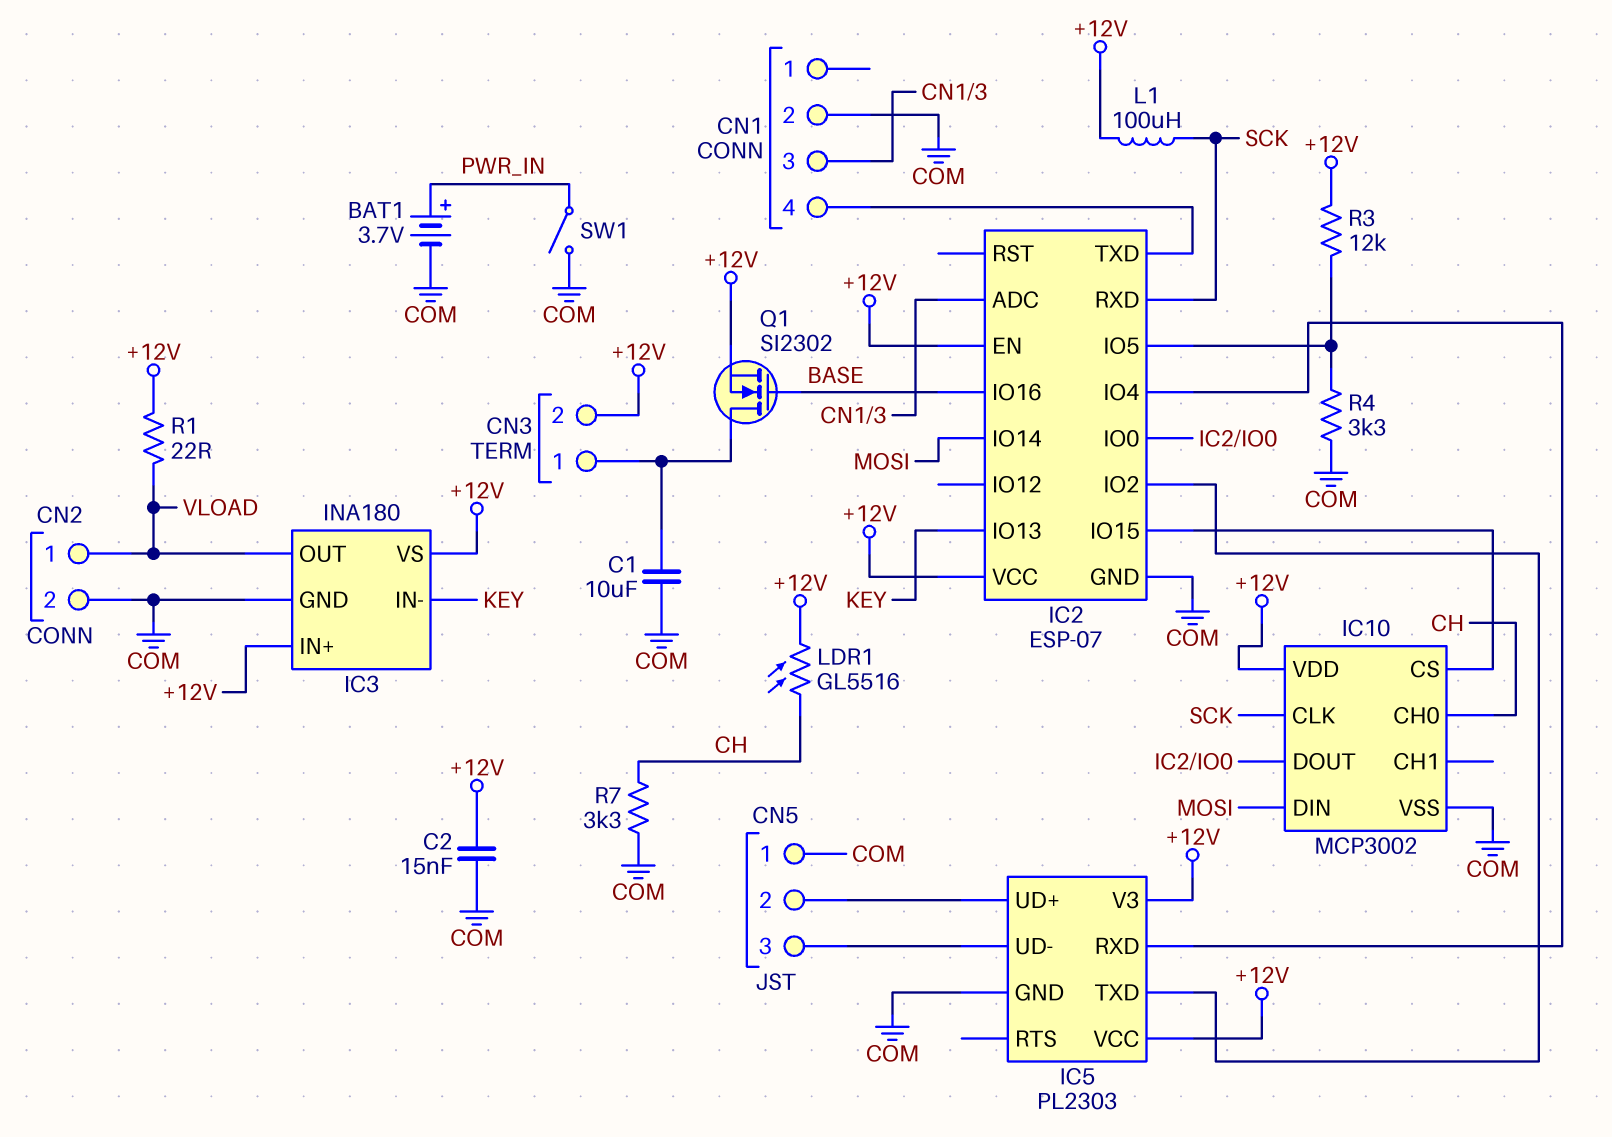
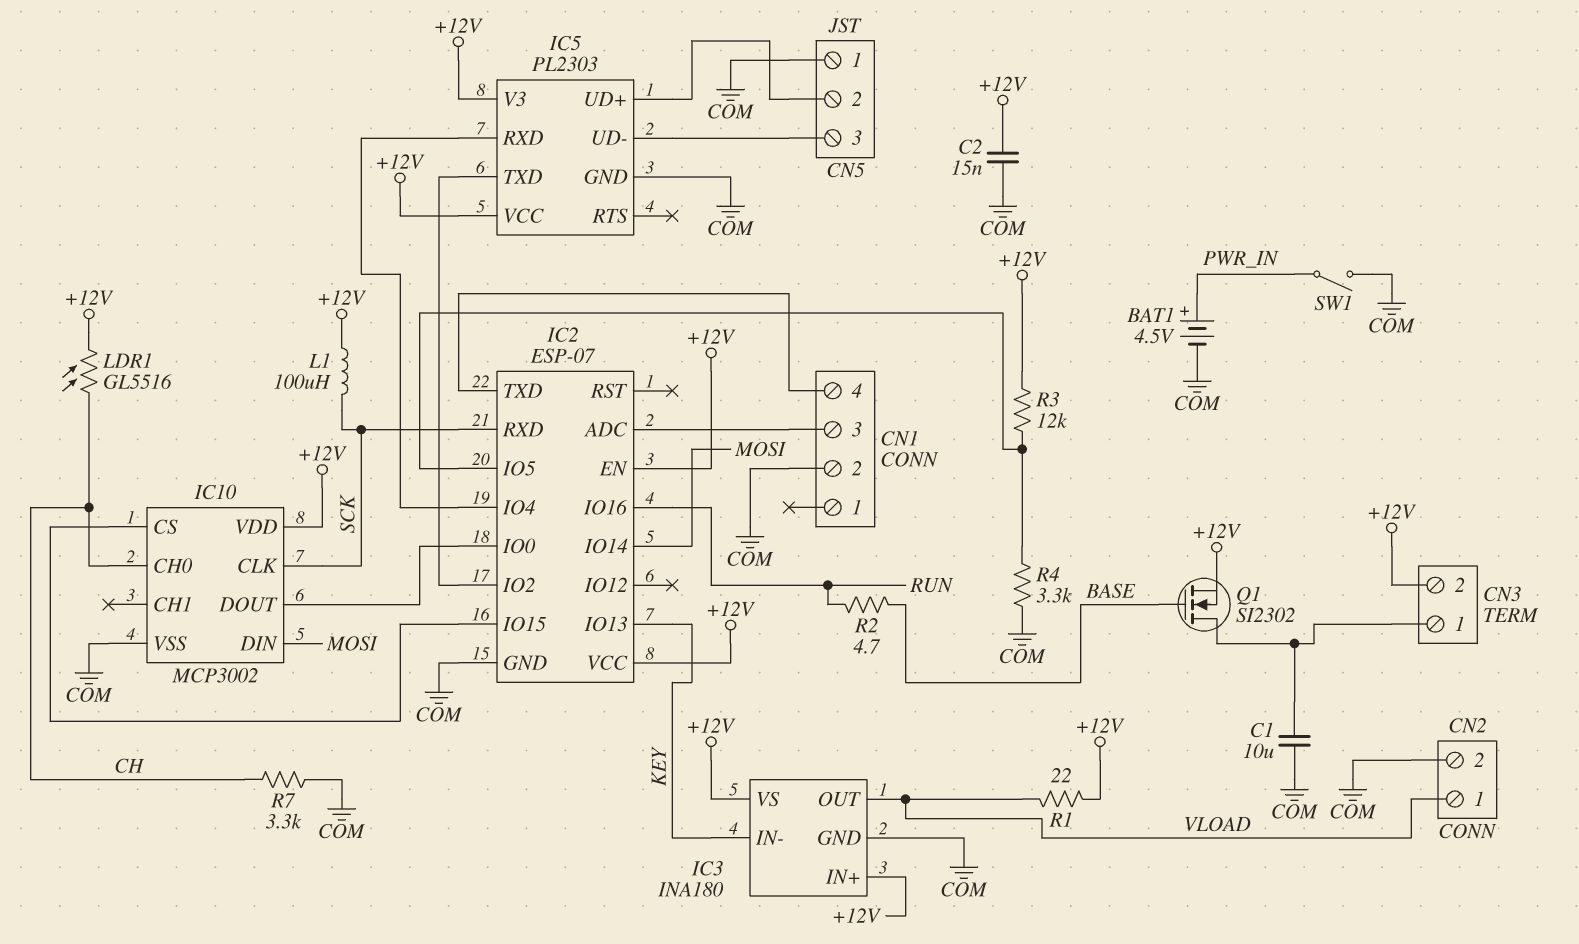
BAT1: 3.7V (plus PWR_IN, minus COM) -> 4.5V (plus PWR_IN, minus COM)
IC2 pin IO16: BASE -> RUN
R2: none -> 4.7 (BASE, RUN)

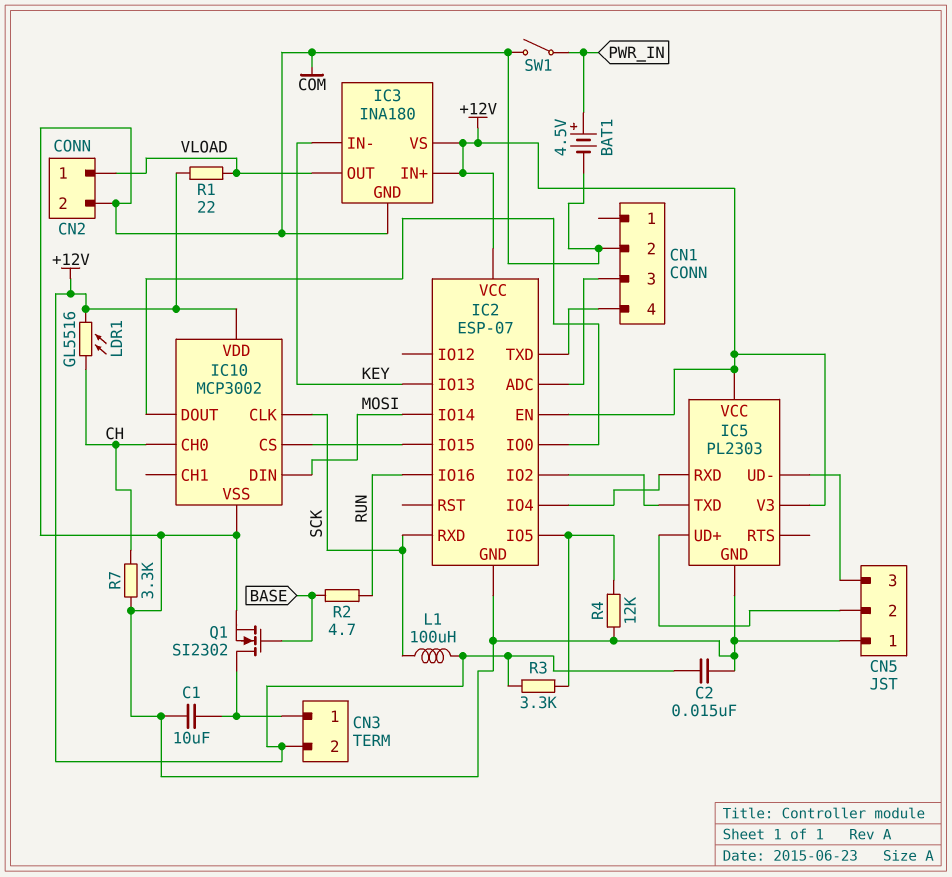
Q1: NMOS SI2302 (G BASE, D CN3/1, S +12V) -> NMOS SI2302 (G BASE, D CN3/1, S COM)
R3: 12k (+12V, IC2/IO5) -> 3.3k (+12V, IC2/IO5)
R4: 3.3k (COM, IC2/IO5) -> 12k (COM, IC2/IO5)

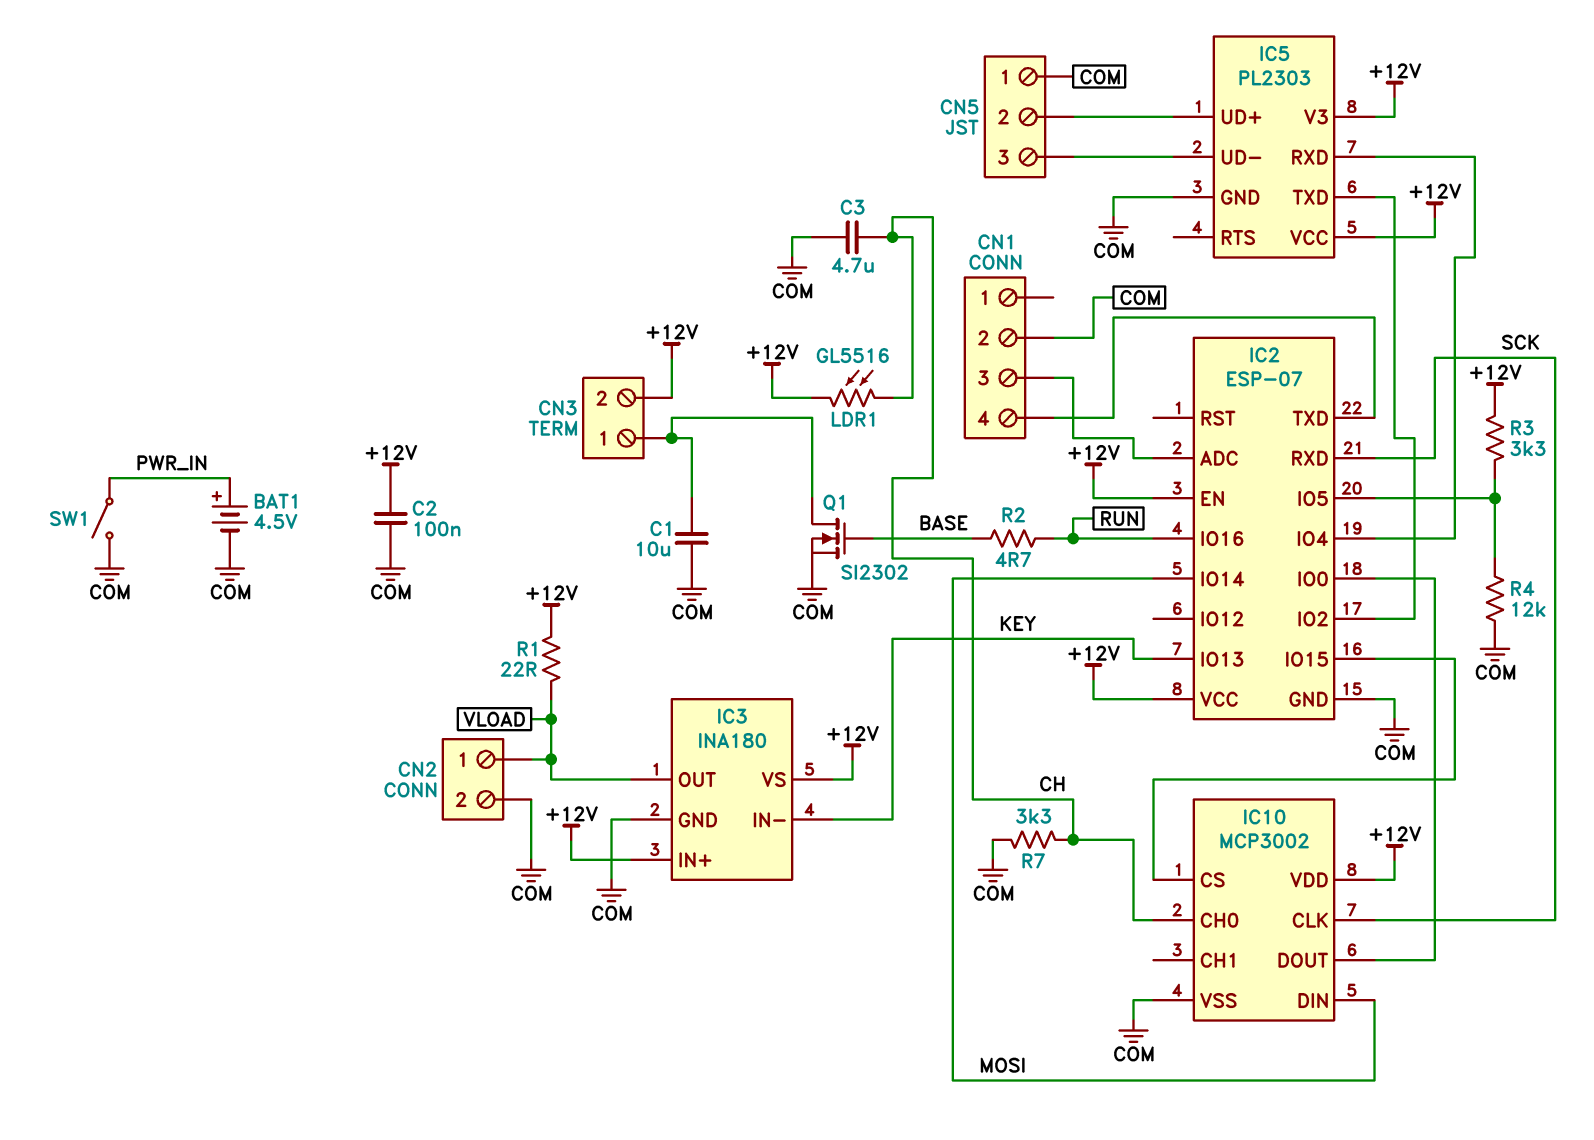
C2: 15nF (+12V, COM) -> 100nF (+12V, COM)
C3: none -> 4.7uF (CH, COM)
L1: 100uH (+12V, SCK) -> none

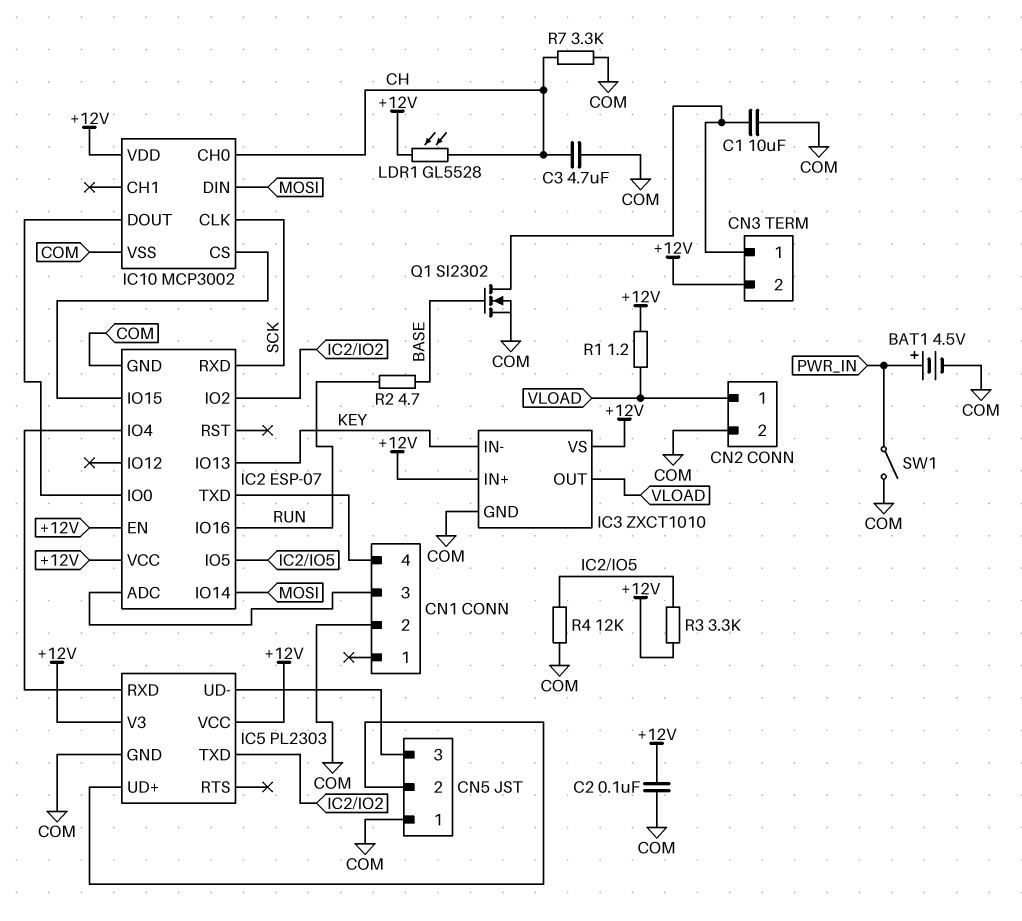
IC3: INA180 -> ZXCT1010
LDR1: GL5516 (+12V, CH) -> GL5528 (+12V, CH)
R1: 22 (+12V, VLOAD) -> 1.2 (+12V, VLOAD)

